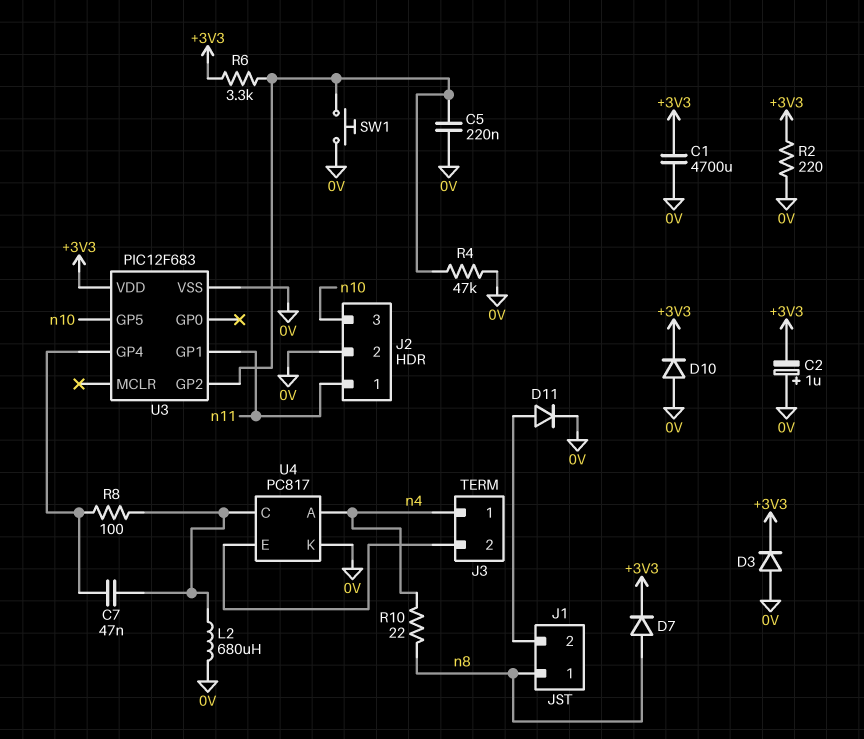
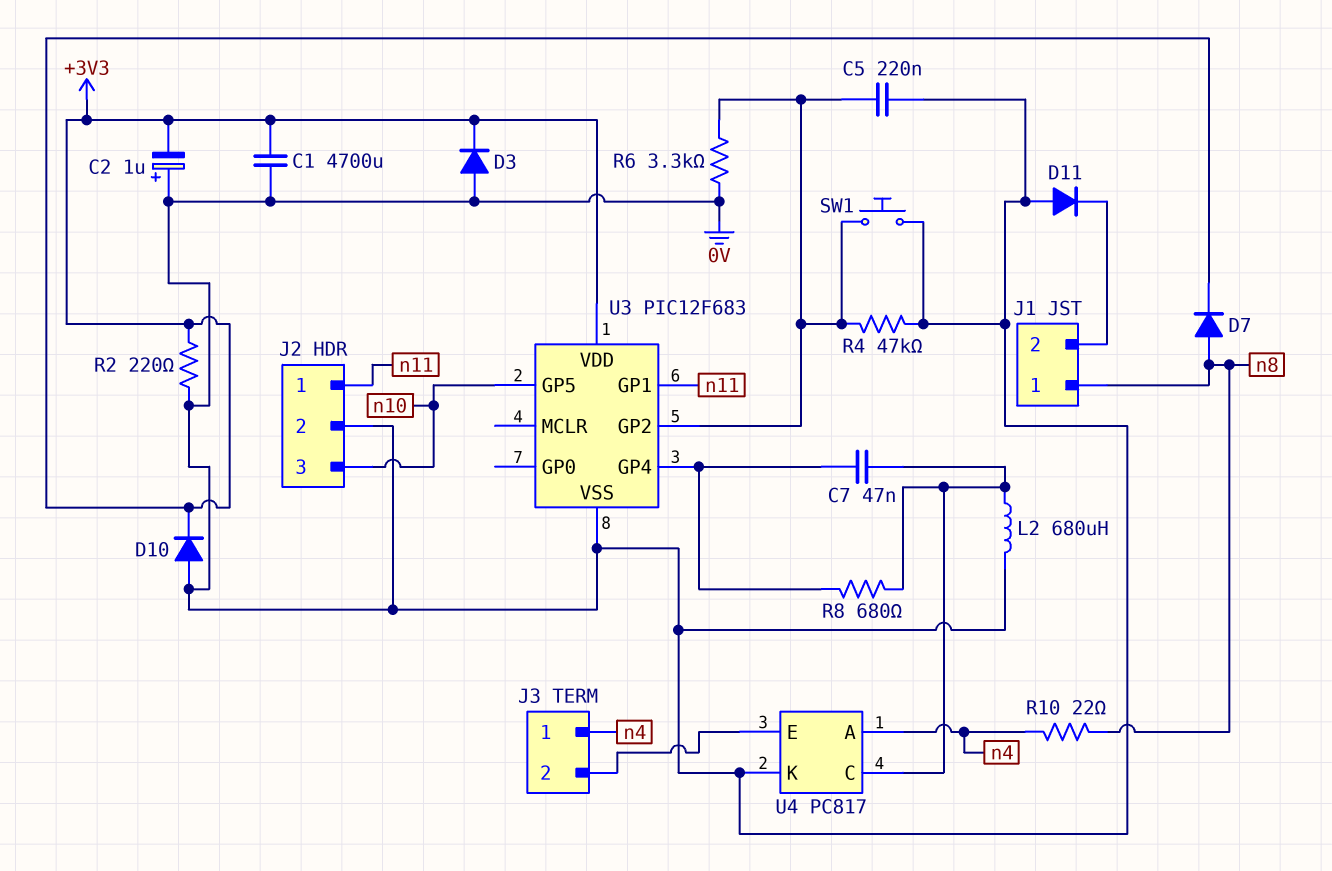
D11: diode (A J1/2, K 0V) -> diode (A 0V, K J1/2)
R6: 3.3k (+3V3, U3/GP2) -> 3.3k (0V, U3/GP2)
R8: 100 (U3/GP4, U4/C) -> 680 (U3/GP4, U4/C)

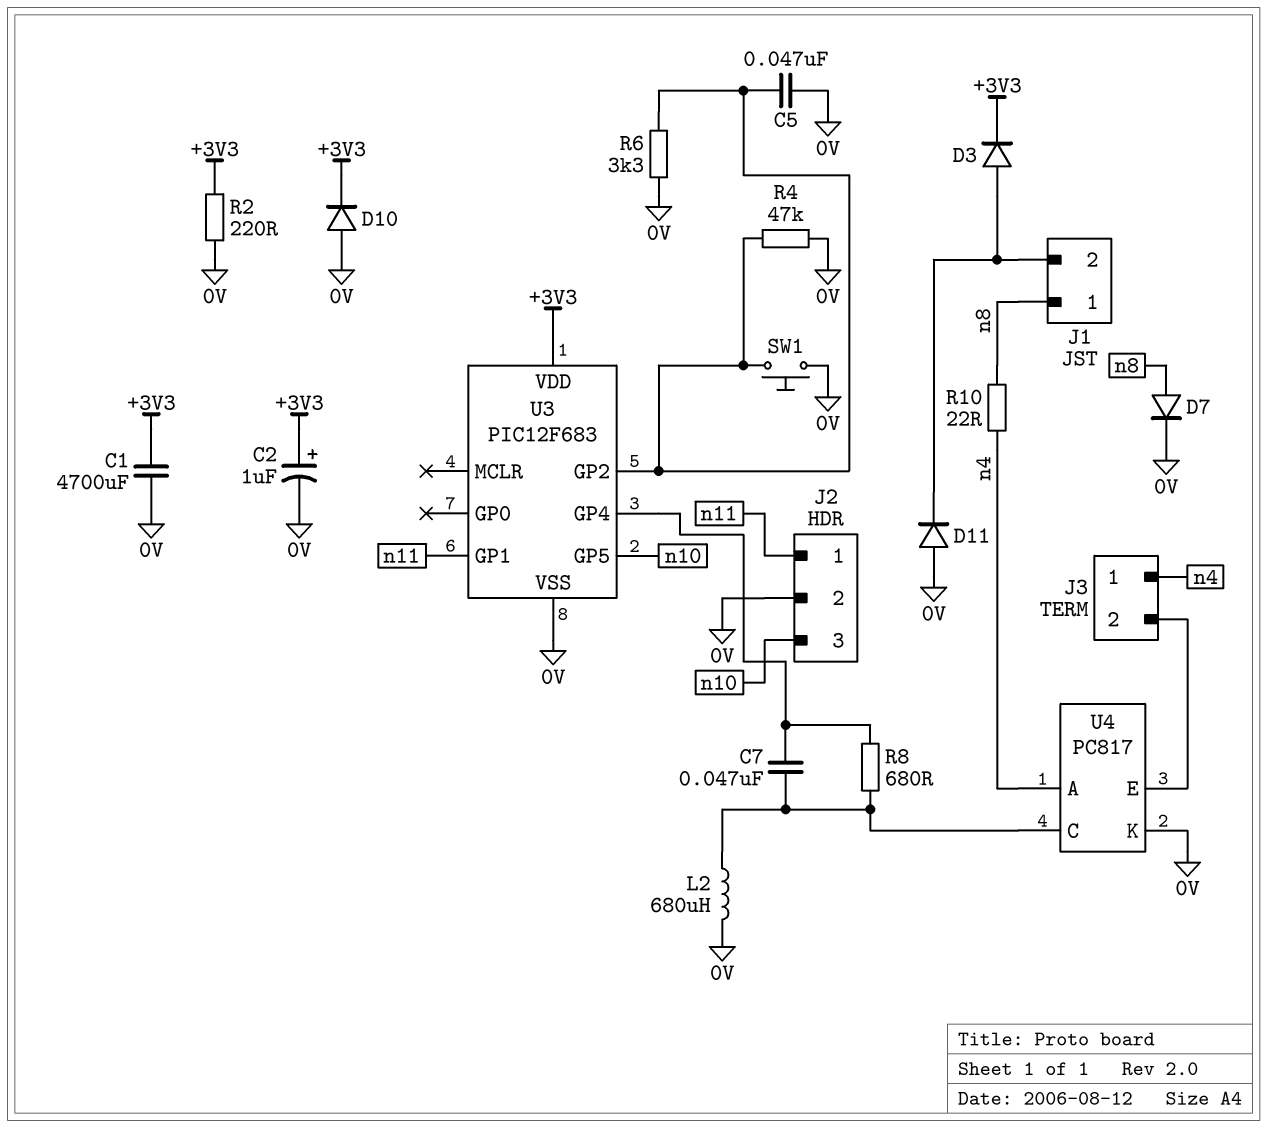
C2: 1uF (plus 0V, minus +3V3) -> 1uF (plus +3V3, minus 0V)
C5: 220nF (0V, U3/GP2) -> 47nF (0V, U3/GP2)
D3: diode (A 0V, K +3V3) -> diode (A J1/2, K +3V3)
D7: diode (A n8, K +3V3) -> diode (A n8, K 0V)

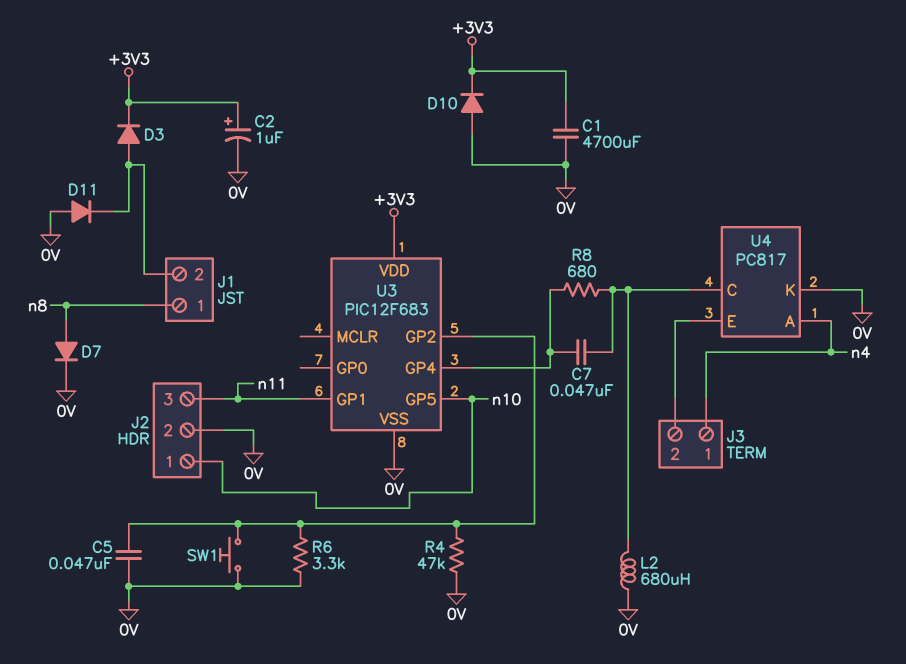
J2 pin 1: n11 -> n10
J2 pin 3: n10 -> n11
R2: 220 (+3V3, 0V) -> none
R10: 22 (n4, n8) -> none

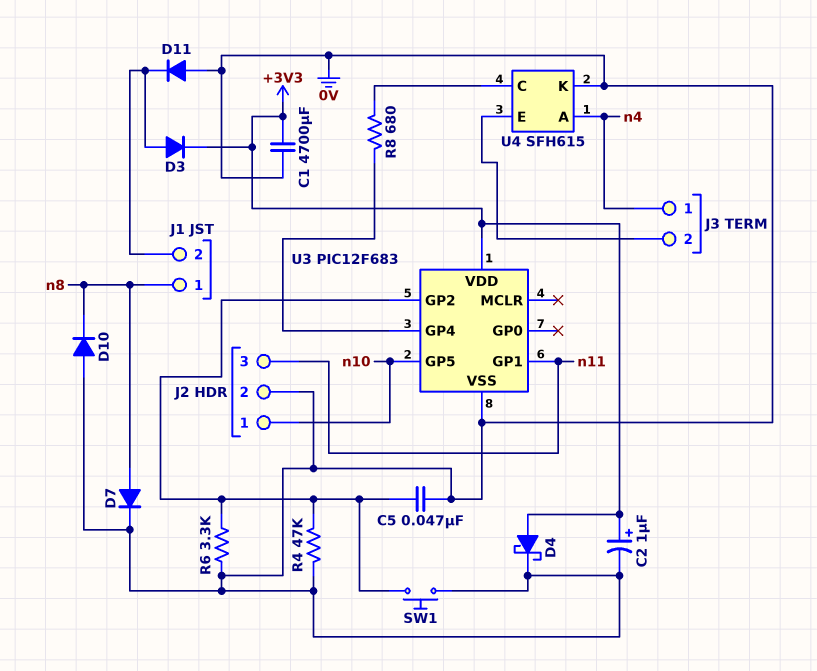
C7: 47nF (U3/GP4, U4/C) -> none
D4: none -> schottky (A +3V3, K 0V)
D10: diode (A 0V, K +3V3) -> diode (A 0V, K n8)
L2: 680uH (0V, U4/C) -> none
U4: PC817 -> SFH615

